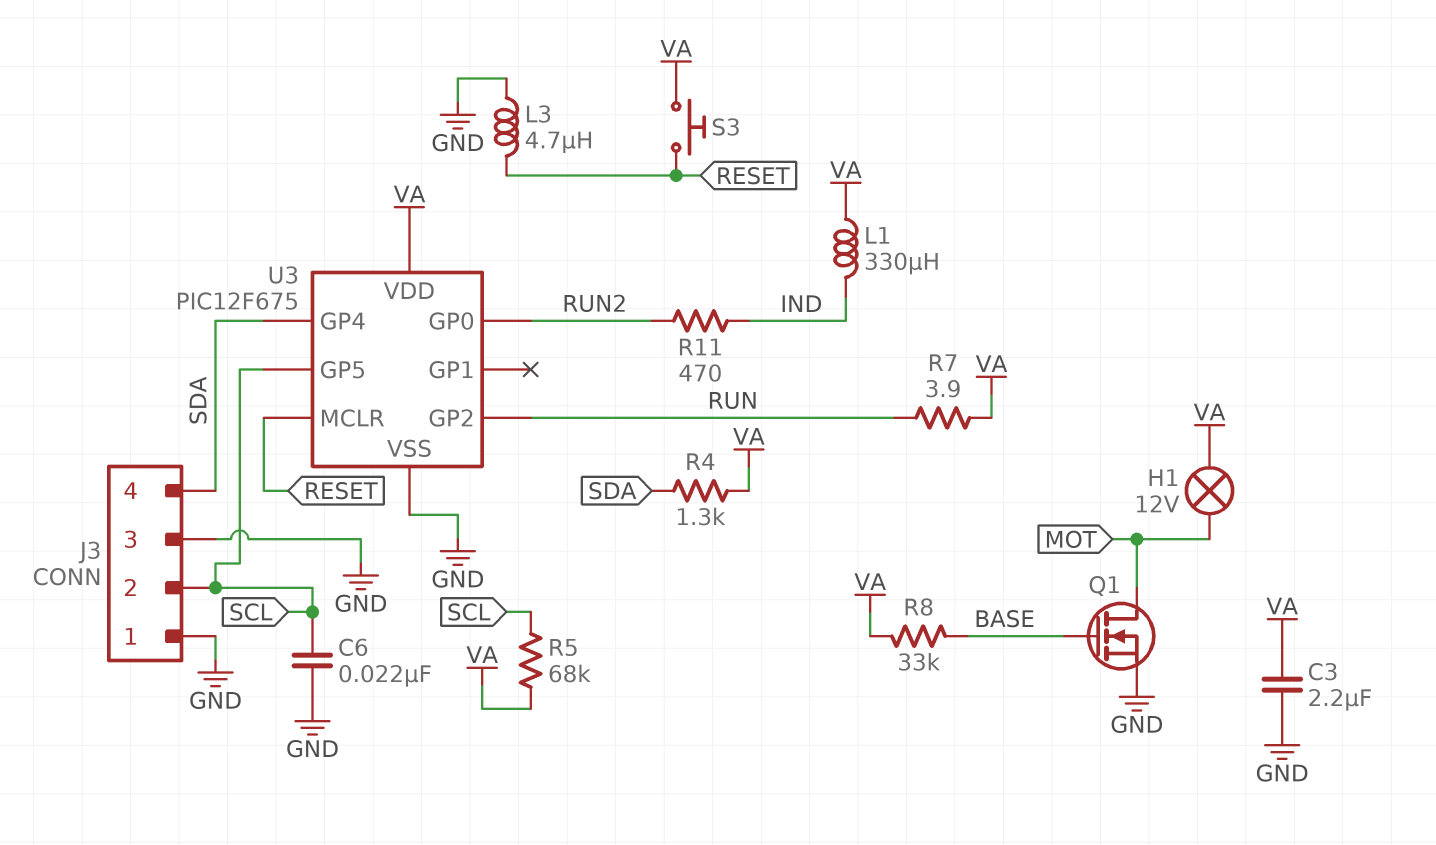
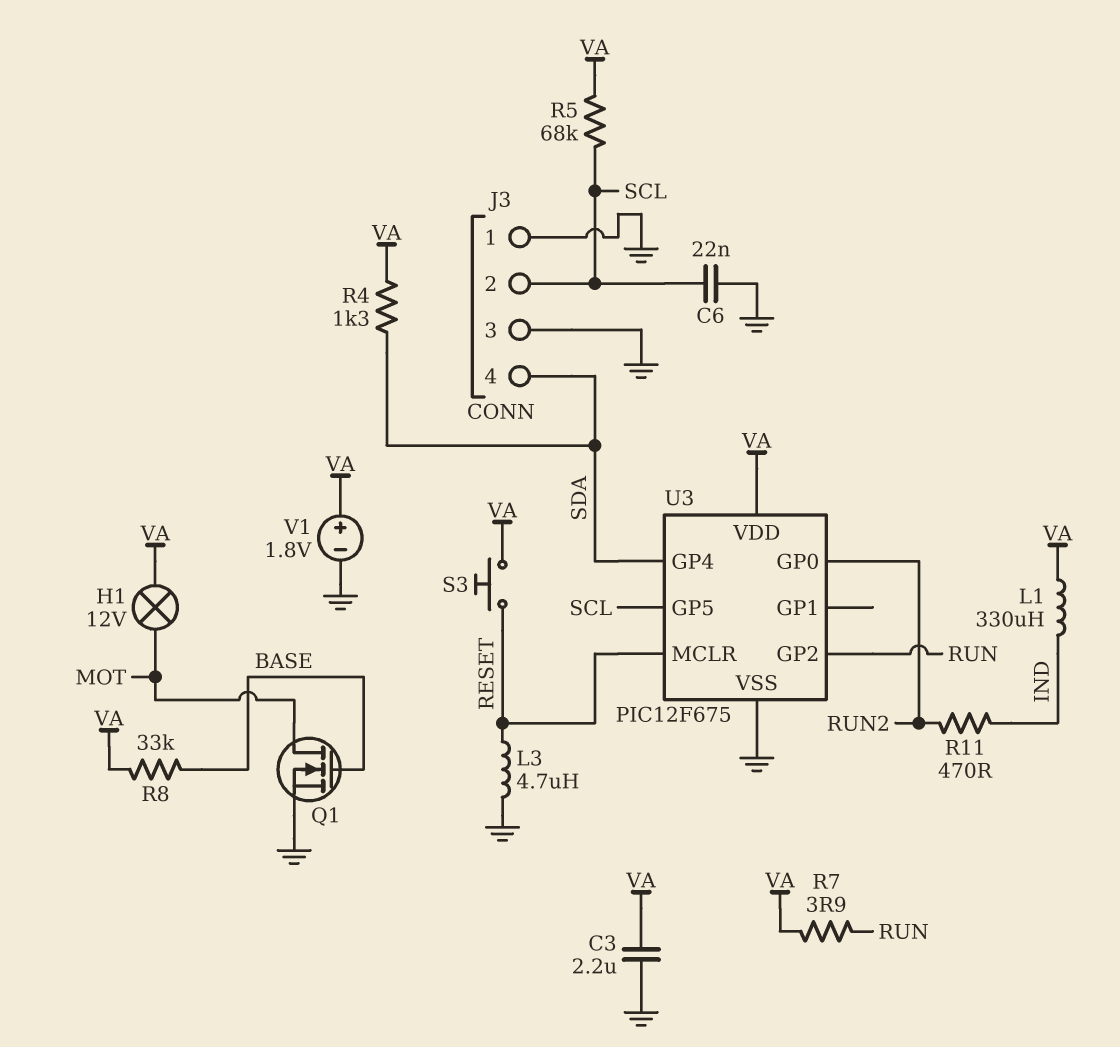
V1: none -> 1.8V (plus VA, minus GND)

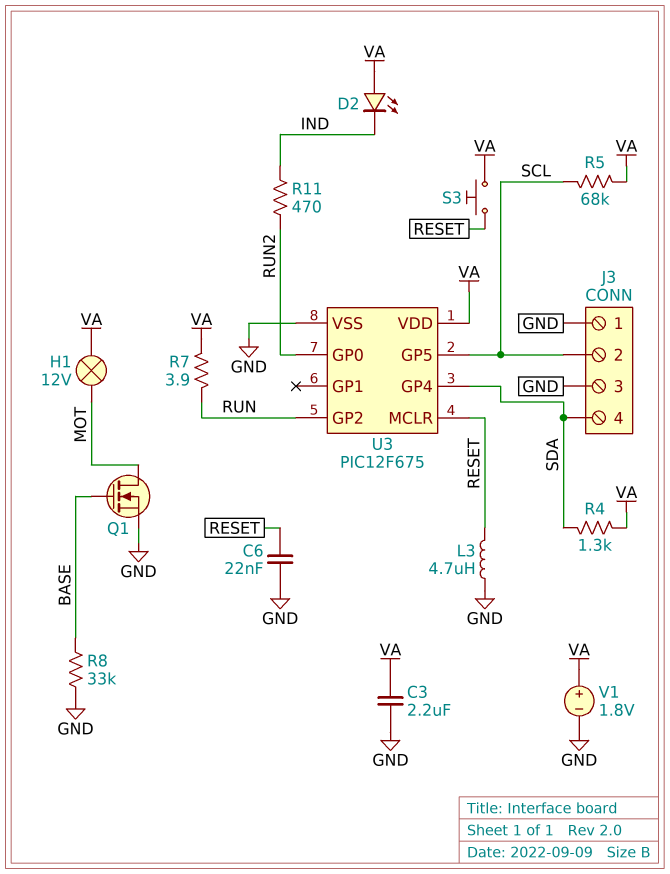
C6: 22nF (GND, SCL) -> 22nF (GND, RESET)
D2: none -> LED (A VA, K IND)
L1: 330uH (IND, VA) -> none
R8: 33k (BASE, VA) -> 33k (BASE, GND)

